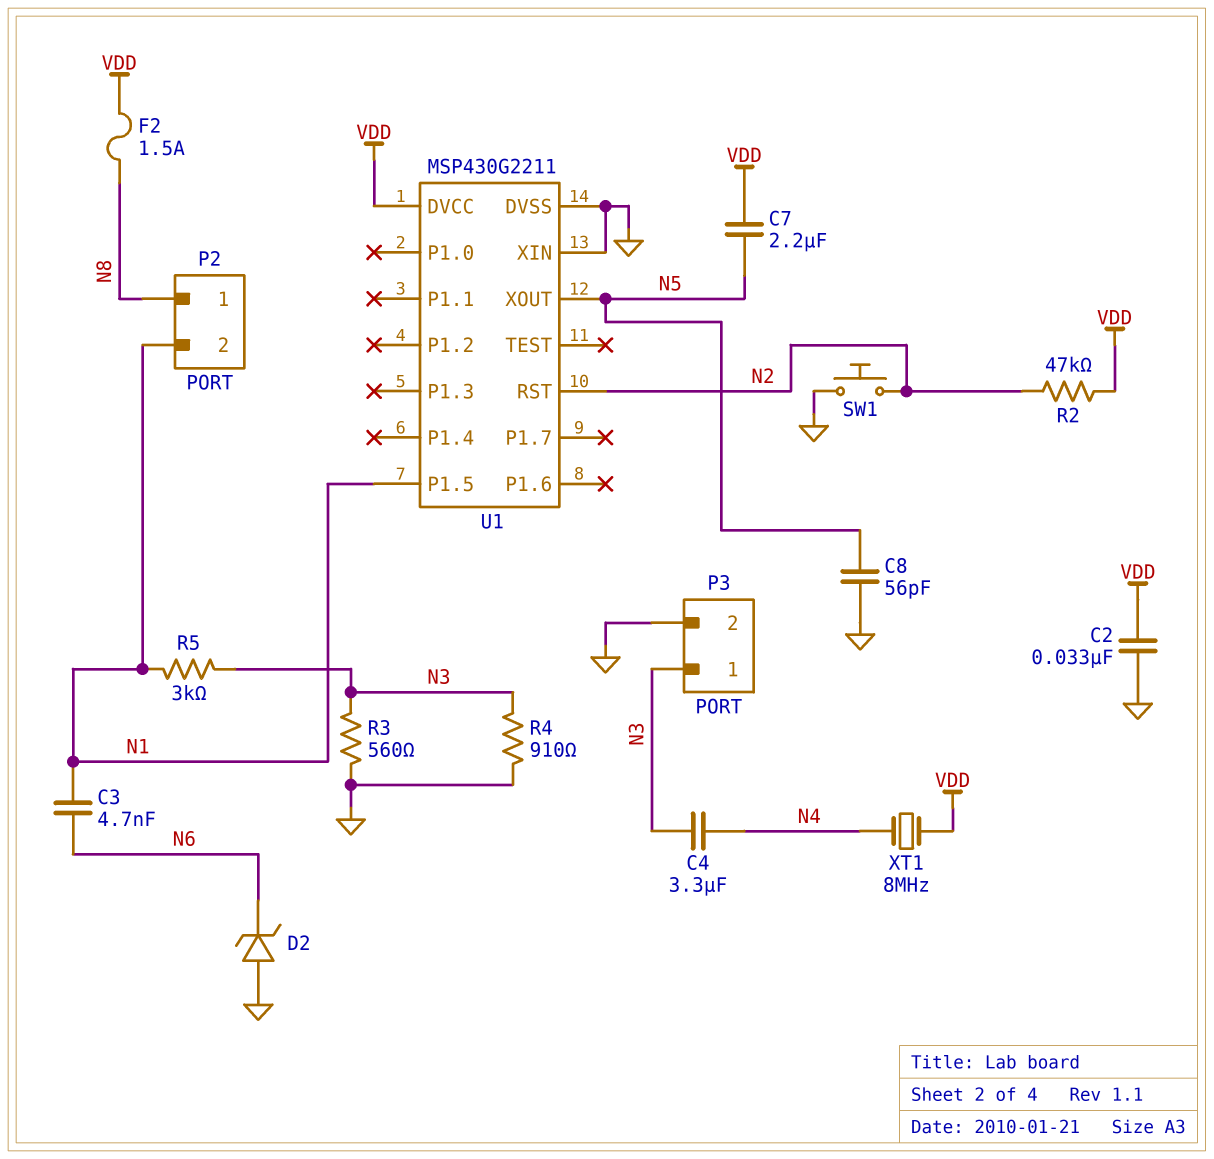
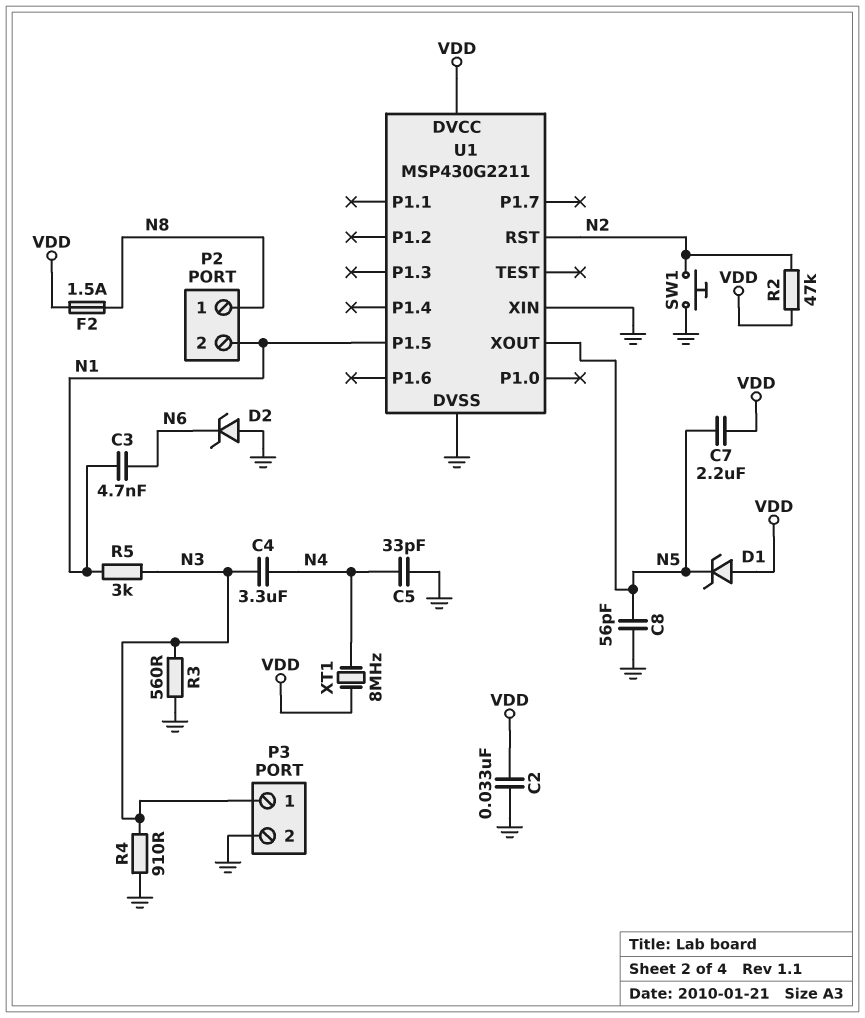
C5: none -> 33pF (GND, N4)
D1: none -> zener (A VDD, K N5)

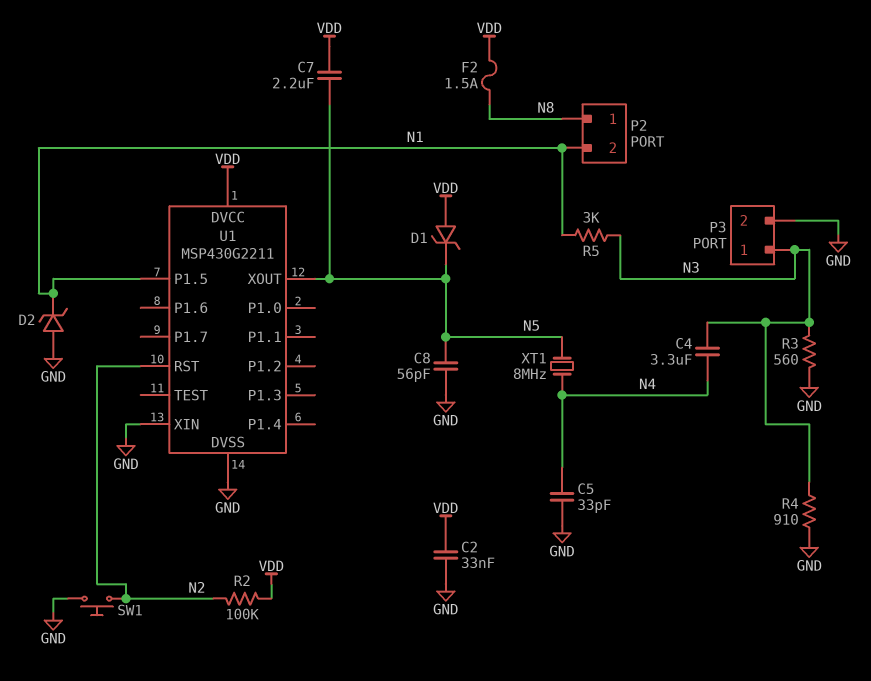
C3: 4.7nF (N1, N6) -> none
D2: zener (A GND, K N6) -> zener (A GND, K N1)
R2: 47k (N2, VDD) -> 100k (N2, VDD)
XT1: 8MHz (N4, VDD) -> 8MHz (N4, N5)

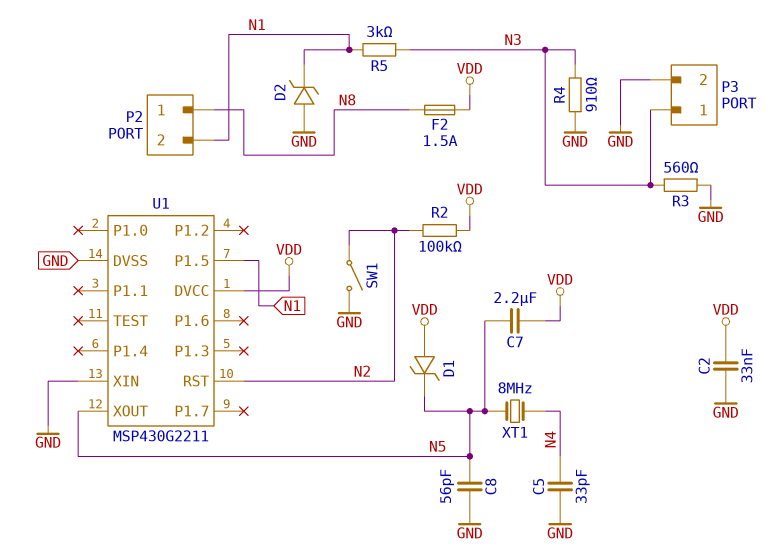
C4: 3.3uF (N3, N4) -> none
SW1: button (GND, N2) -> switch (GND, N2)

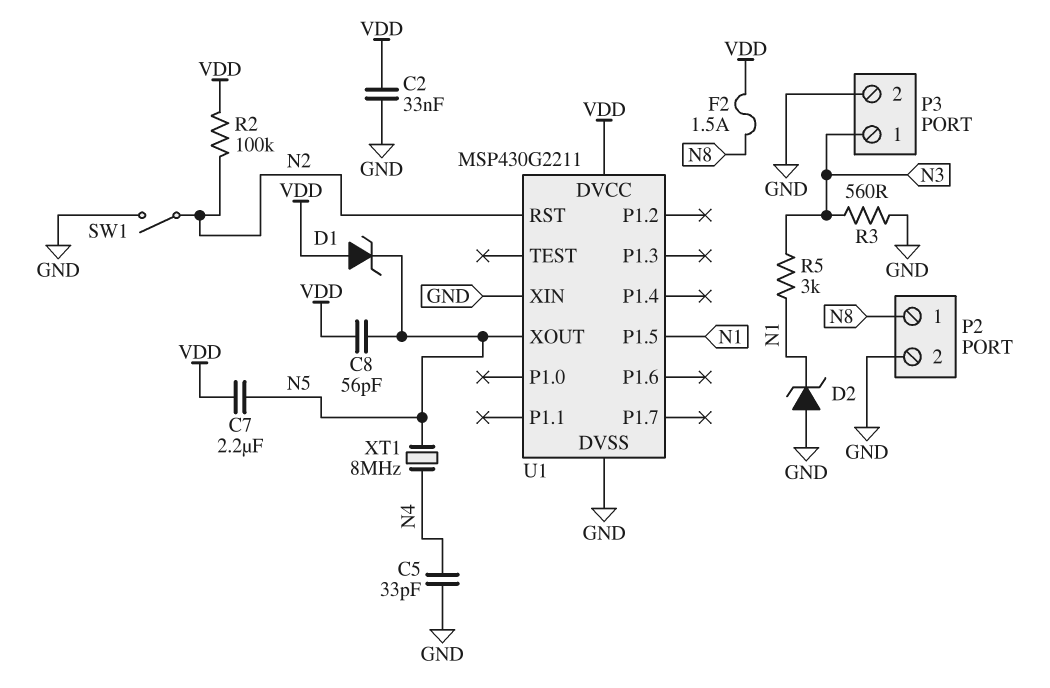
C8: 56pF (GND, N5) -> 56pF (N5, VDD)
P2 pin 2: N1 -> GND
R4: 910 (GND, N3) -> none

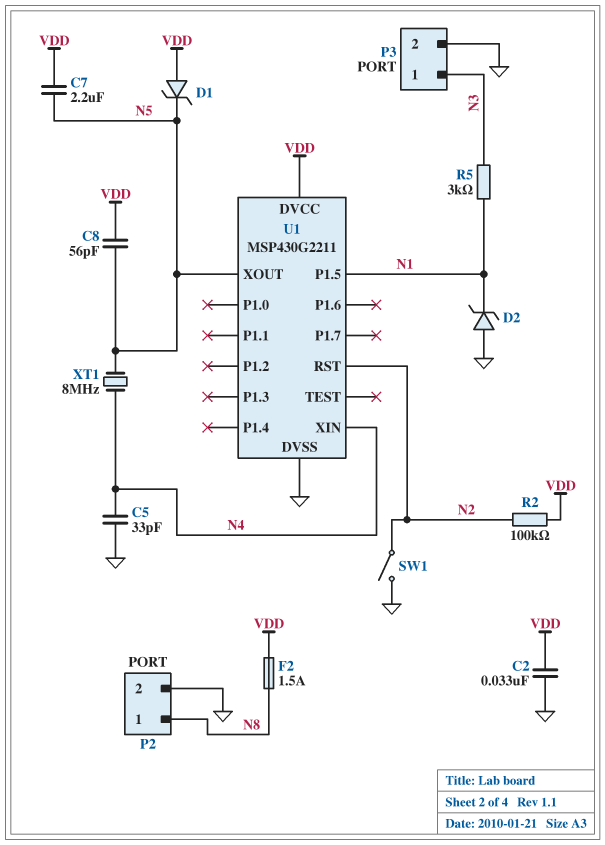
R3: 560 (GND, N3) -> none
U1 pin XIN: GND -> N4

